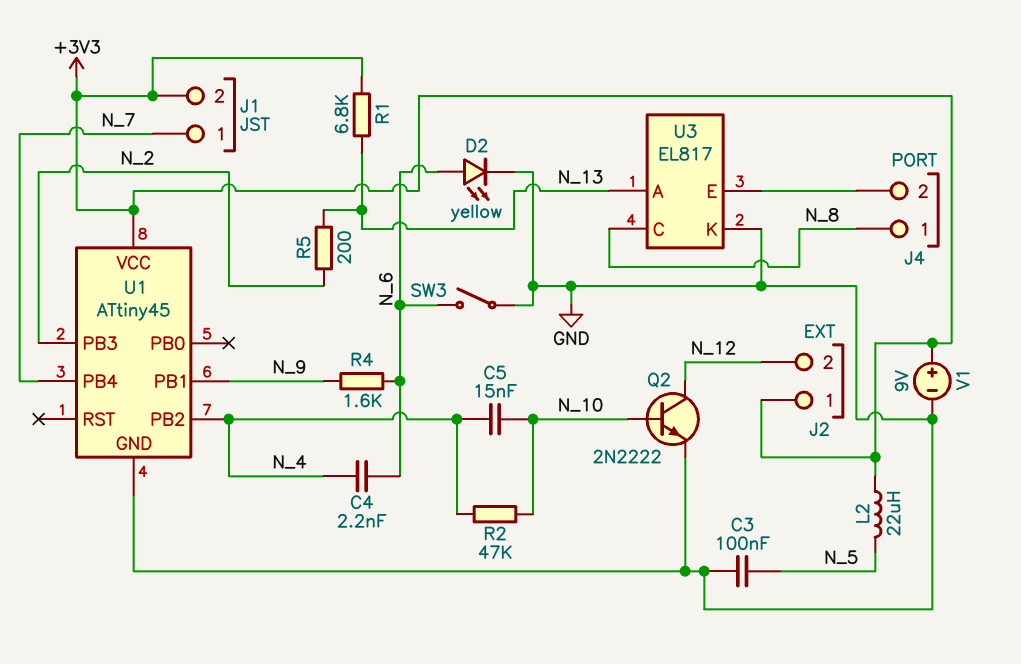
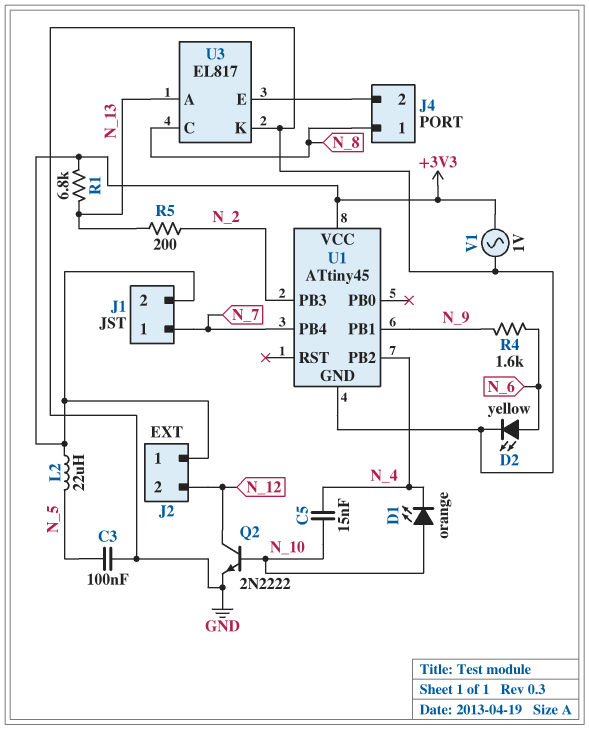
C4: 2.2nF (N_4, N_6) -> none
D1: none -> LED orange (A N_10, K N_4)
R2: 47k (N_4, N_10) -> none
SW3: switch (GND, N_6) -> none
V1: 9V (plus +3V3, minus GND) -> AC 1V (+3V3, GND)

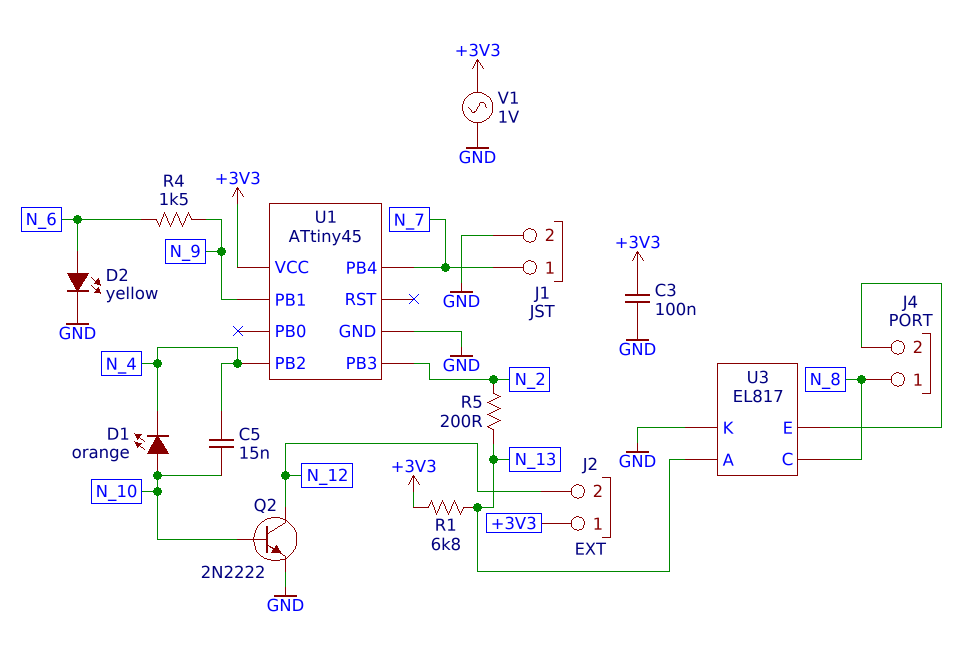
C3: 100nF (GND, N_5) -> 100nF (+3V3, GND)
J1 pin 2: +3V3 -> GND
L2: 22uH (+3V3, N_5) -> none
R4: 1.6k (N_6, N_9) -> 1.5k (N_6, N_9)

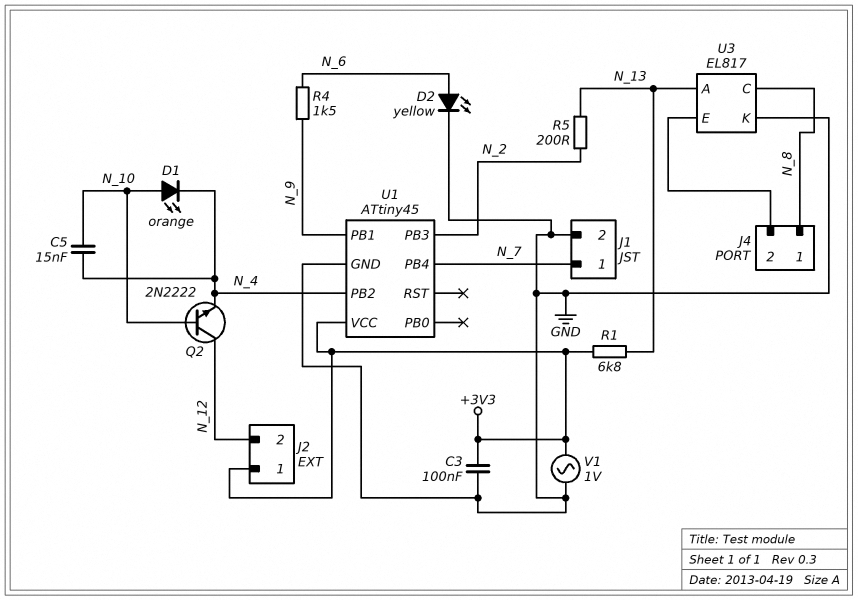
Q2: NPN 2N2222 (B N_10, C N_12, E GND) -> NPN 2N2222 (B N_10, C N_12, E N_4)

